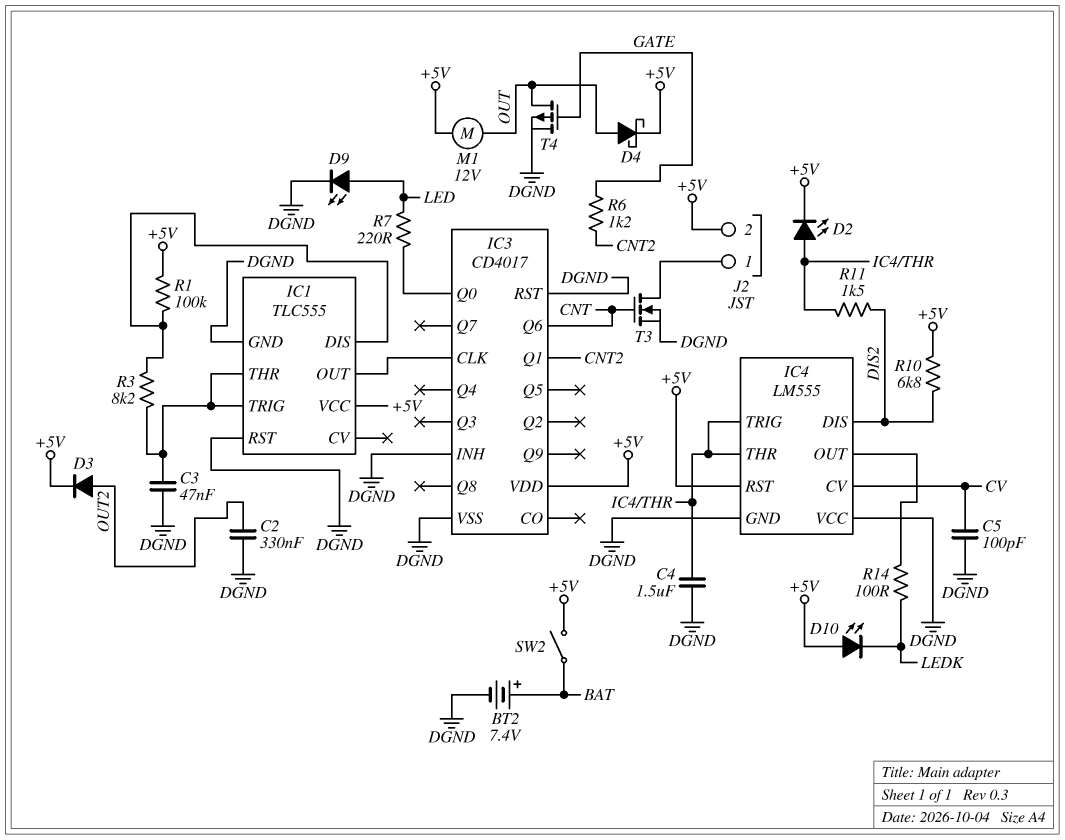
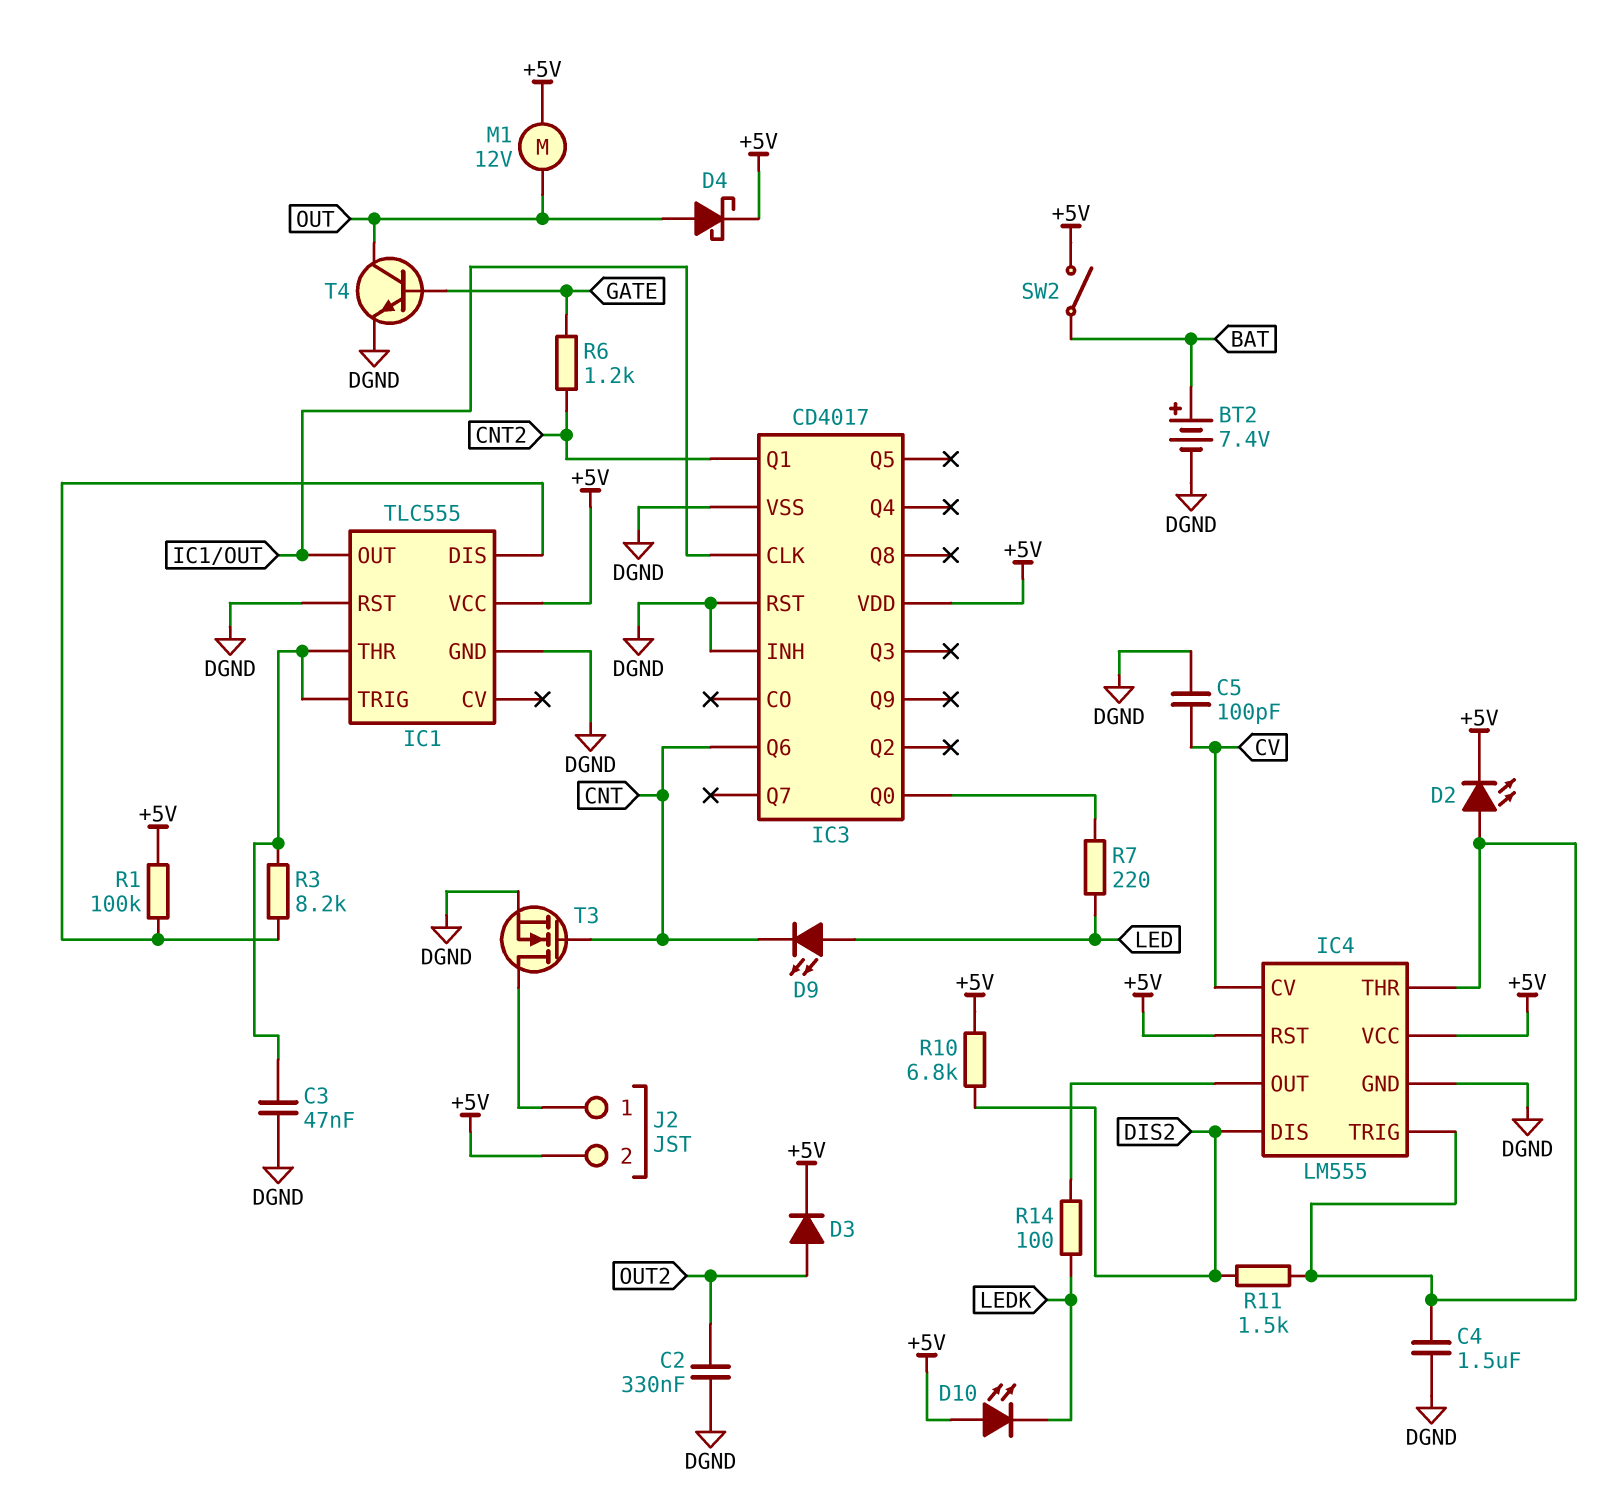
D9: LED (A LED, K DGND) -> LED (A LED, K CNT)
IC4 pin VCC: DGND -> +5V
T4: PMOS (G GATE, D OUT, S DGND) -> NPN (B GATE, C OUT, E DGND)

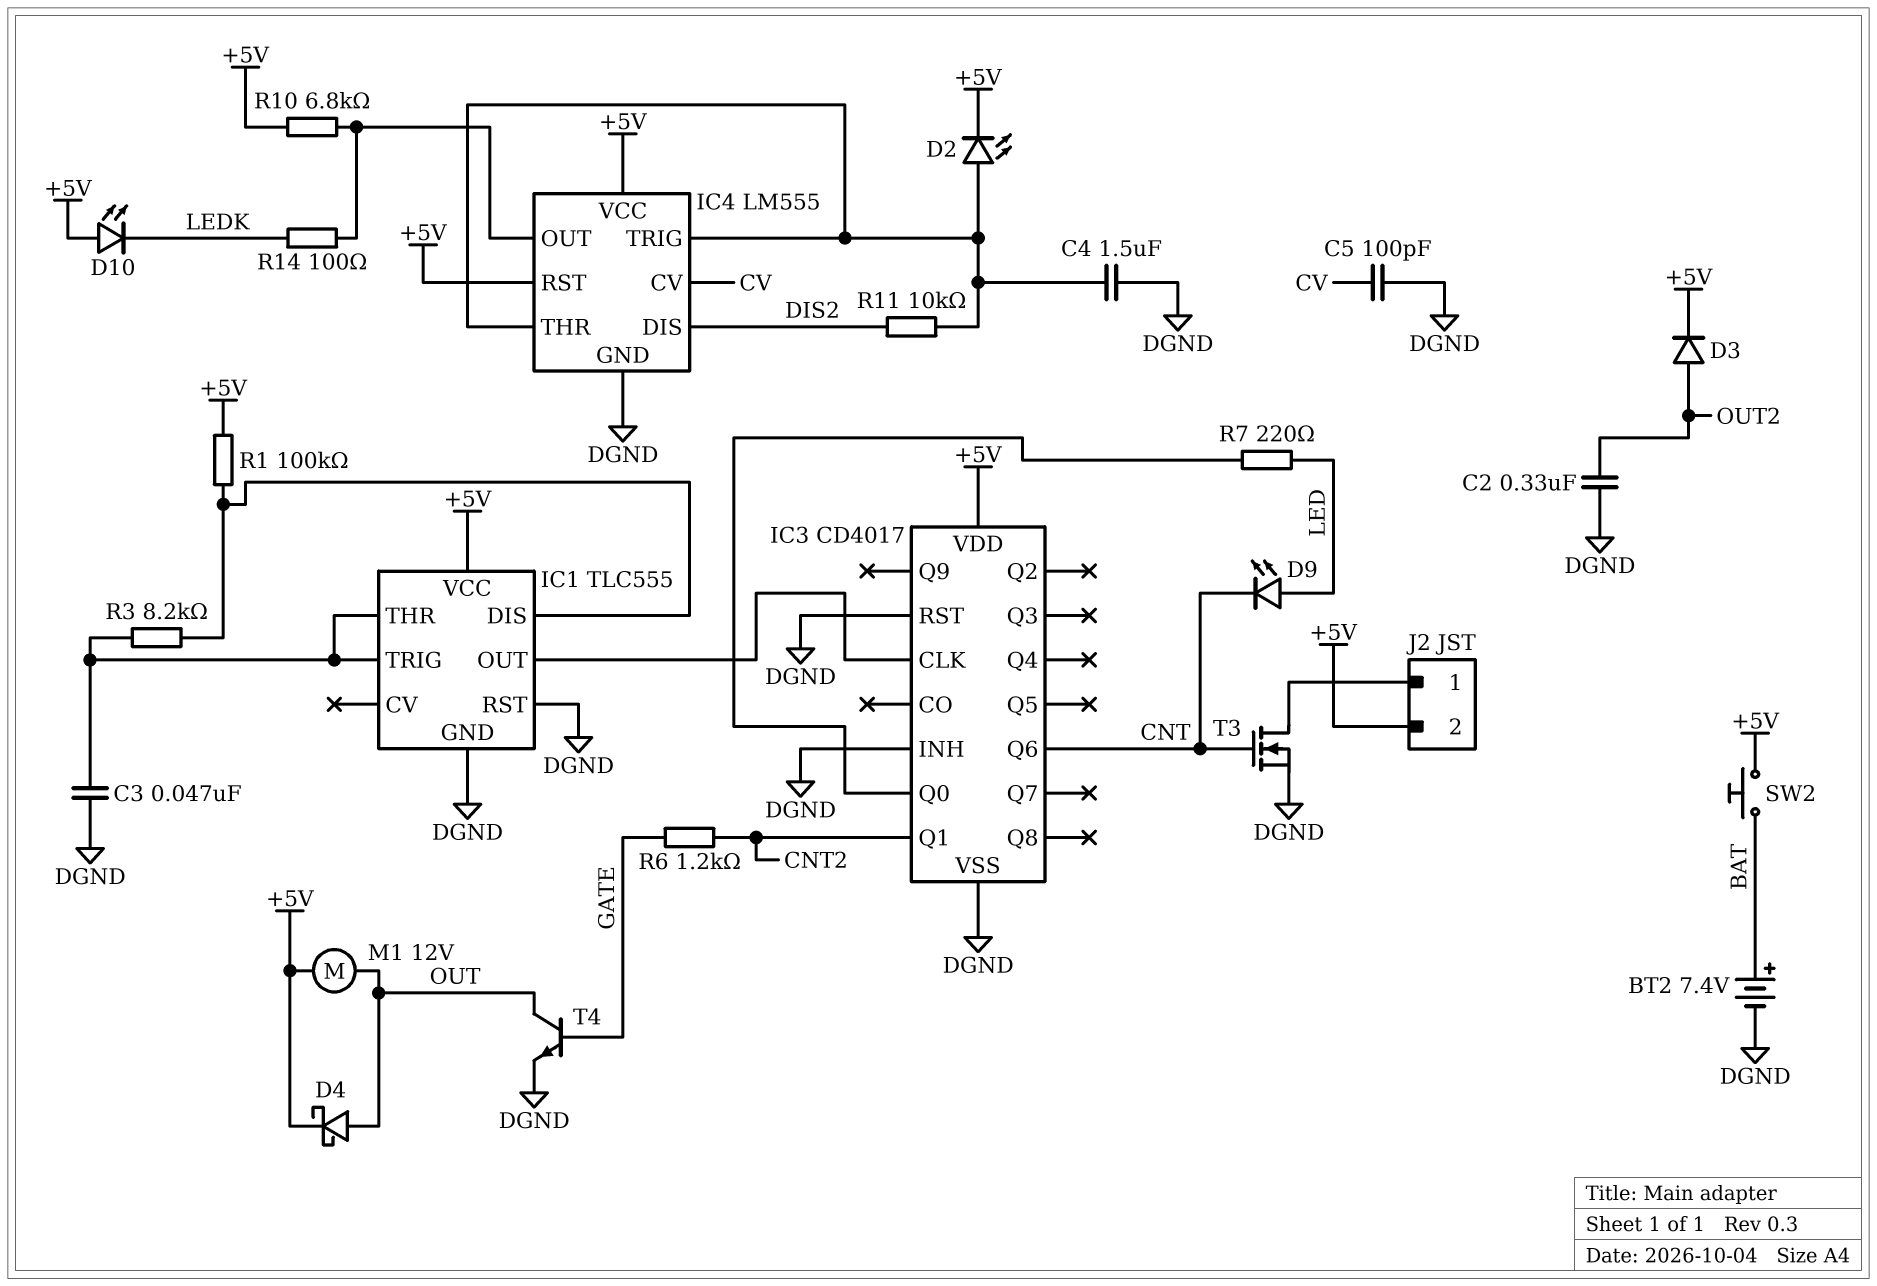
R10: 6.8k (+5V, DIS2) -> 6.8k (+5V, IC4/OUT)
R11: 1.5k (DIS2, IC4/THR) -> 10k (DIS2, IC4/THR)
SW2: switch (+5V, BAT) -> button (+5V, BAT)

